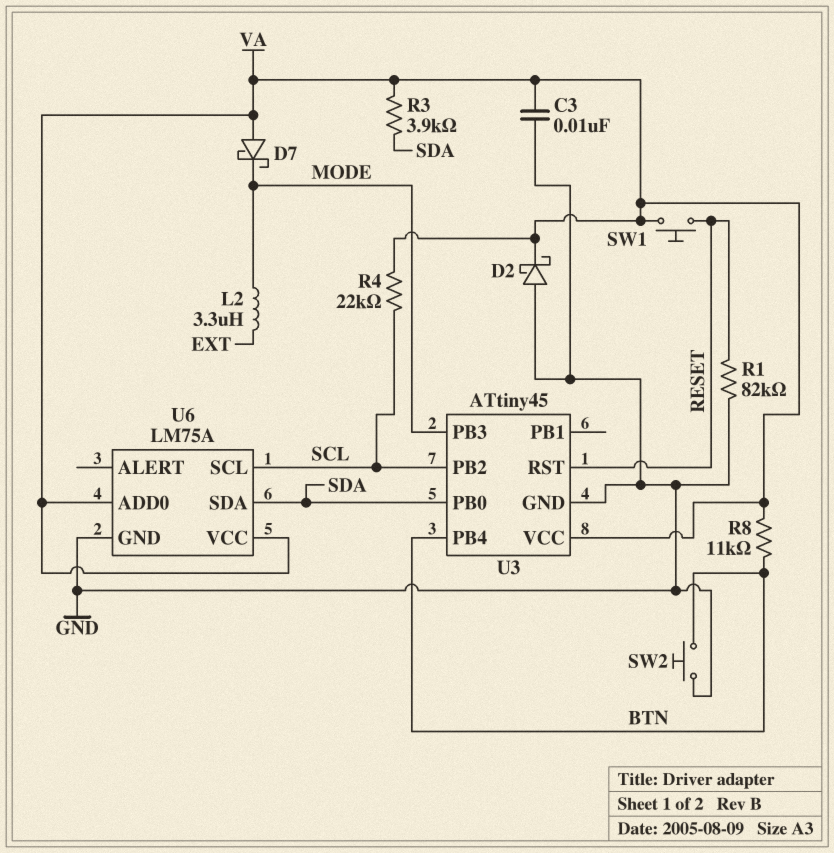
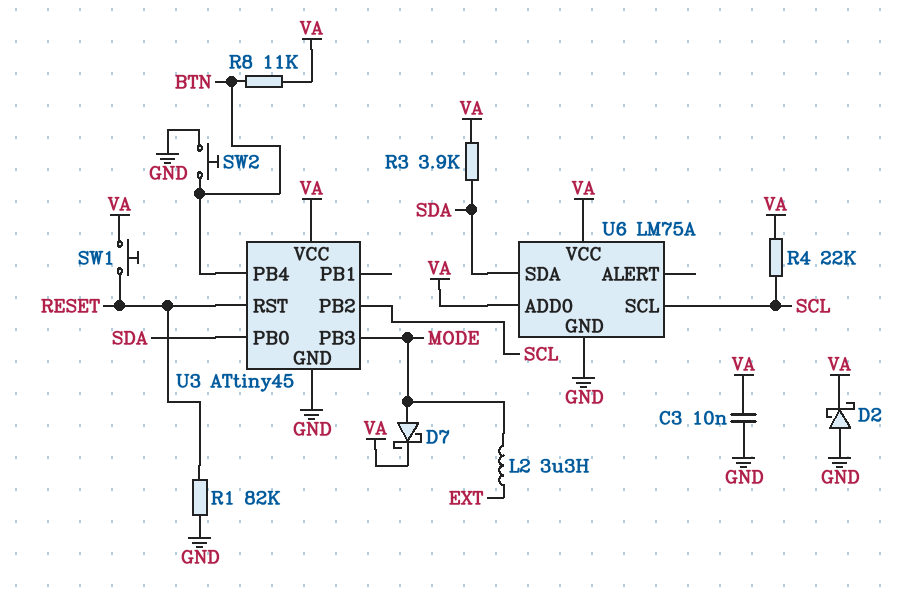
D7: schottky (A VA, K MODE) -> schottky (A MODE, K VA)

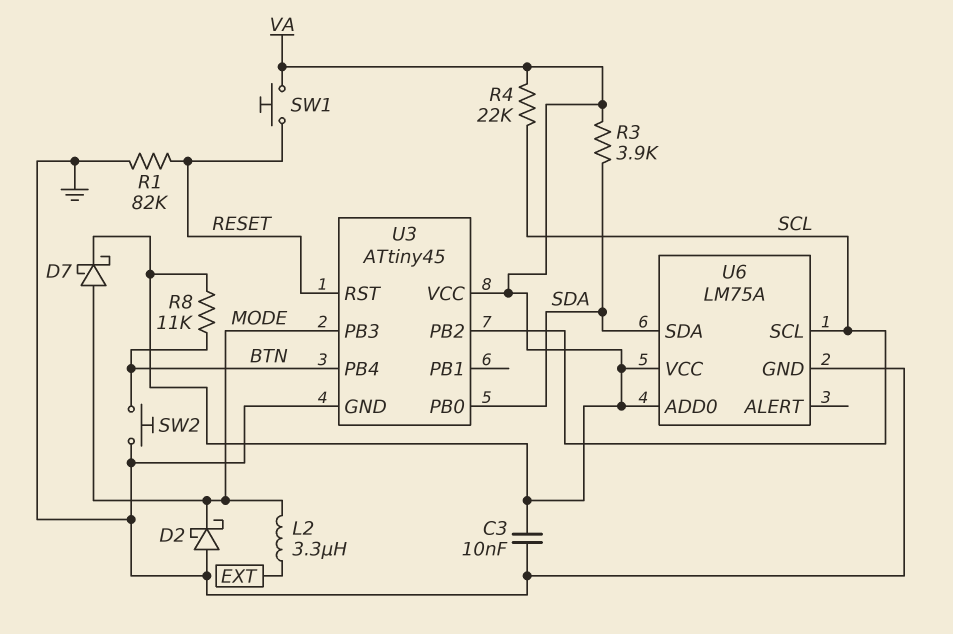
D2: schottky (A GND, K VA) -> schottky (A GND, K MODE)

